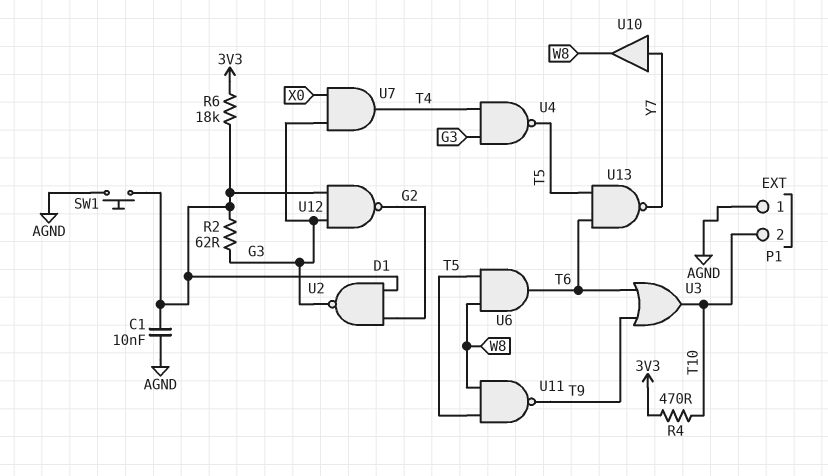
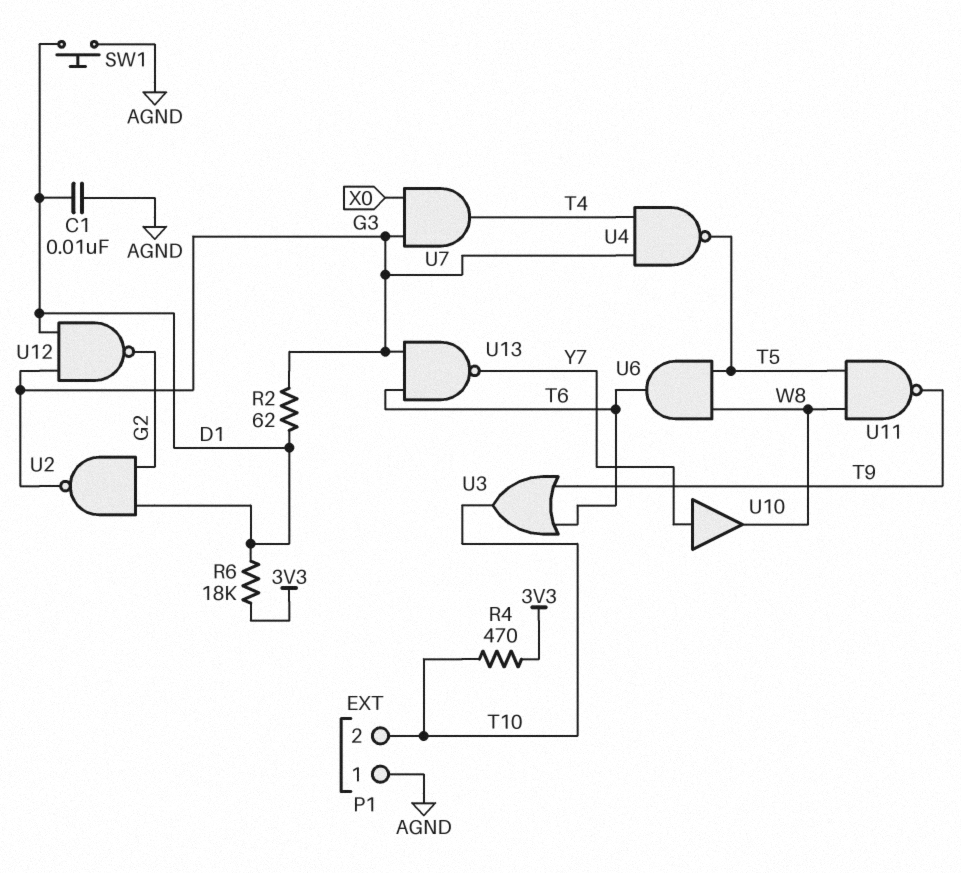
U13: NAND (in T5, in T6, out Y7) -> NAND (in G3, in T6, out Y7)

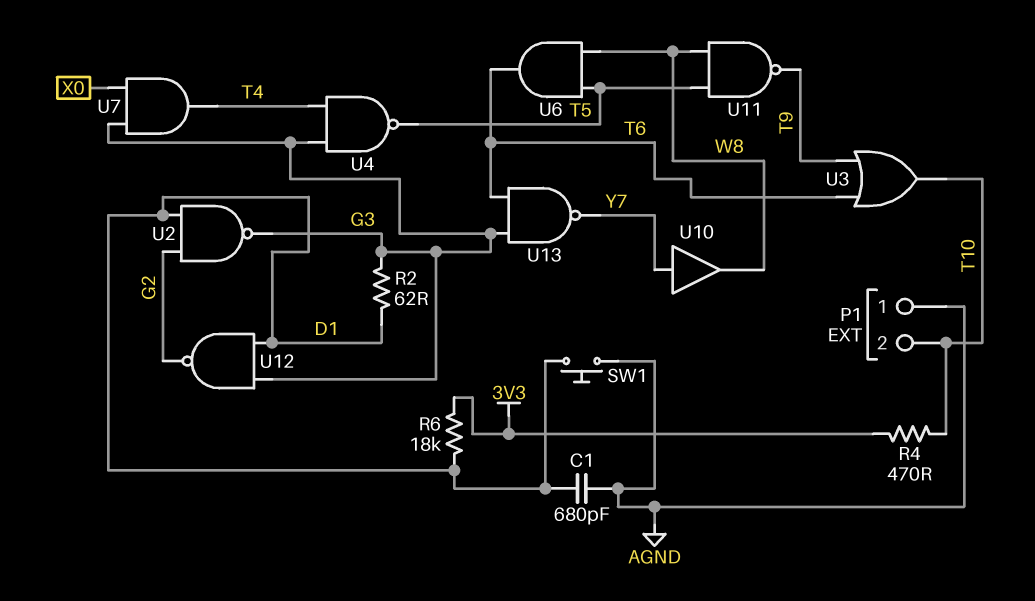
C1: 10nF (AGND, D1) -> 680pF (AGND, D1)

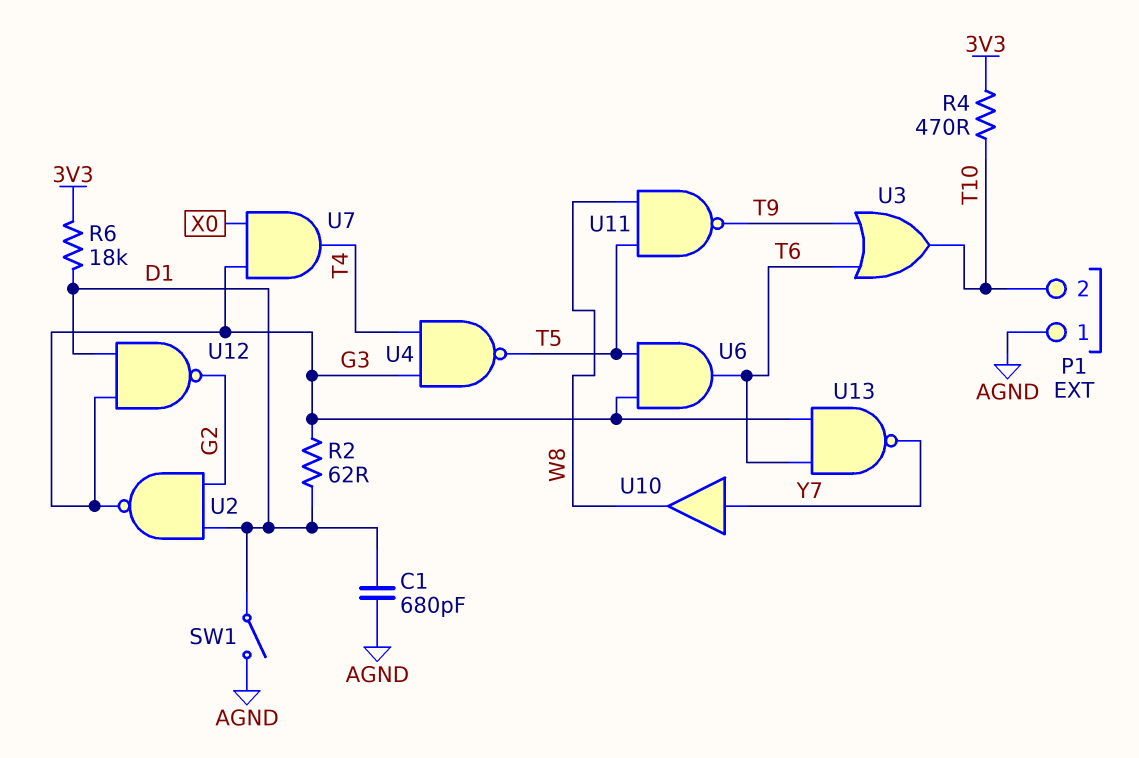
SW1: button (AGND, D1) -> switch (AGND, D1)
U6: AND (in T5, in W8, out T6) -> AND (in G3, in T5, out T6)

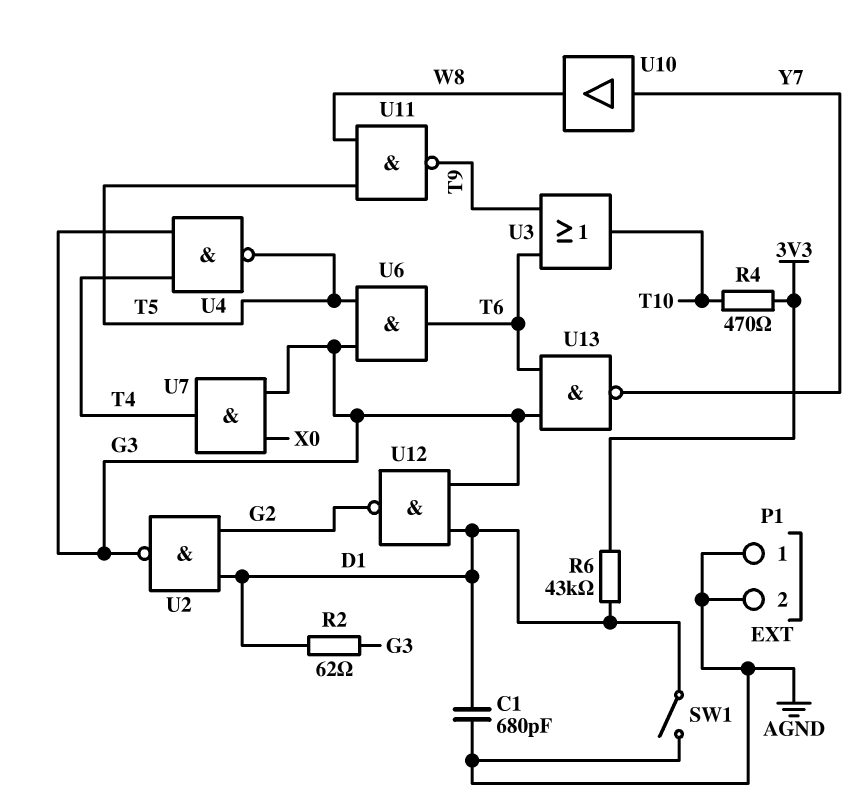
P1 pin 2: T10 -> AGND
R6: 18k (3V3, D1) -> 43k (3V3, D1)

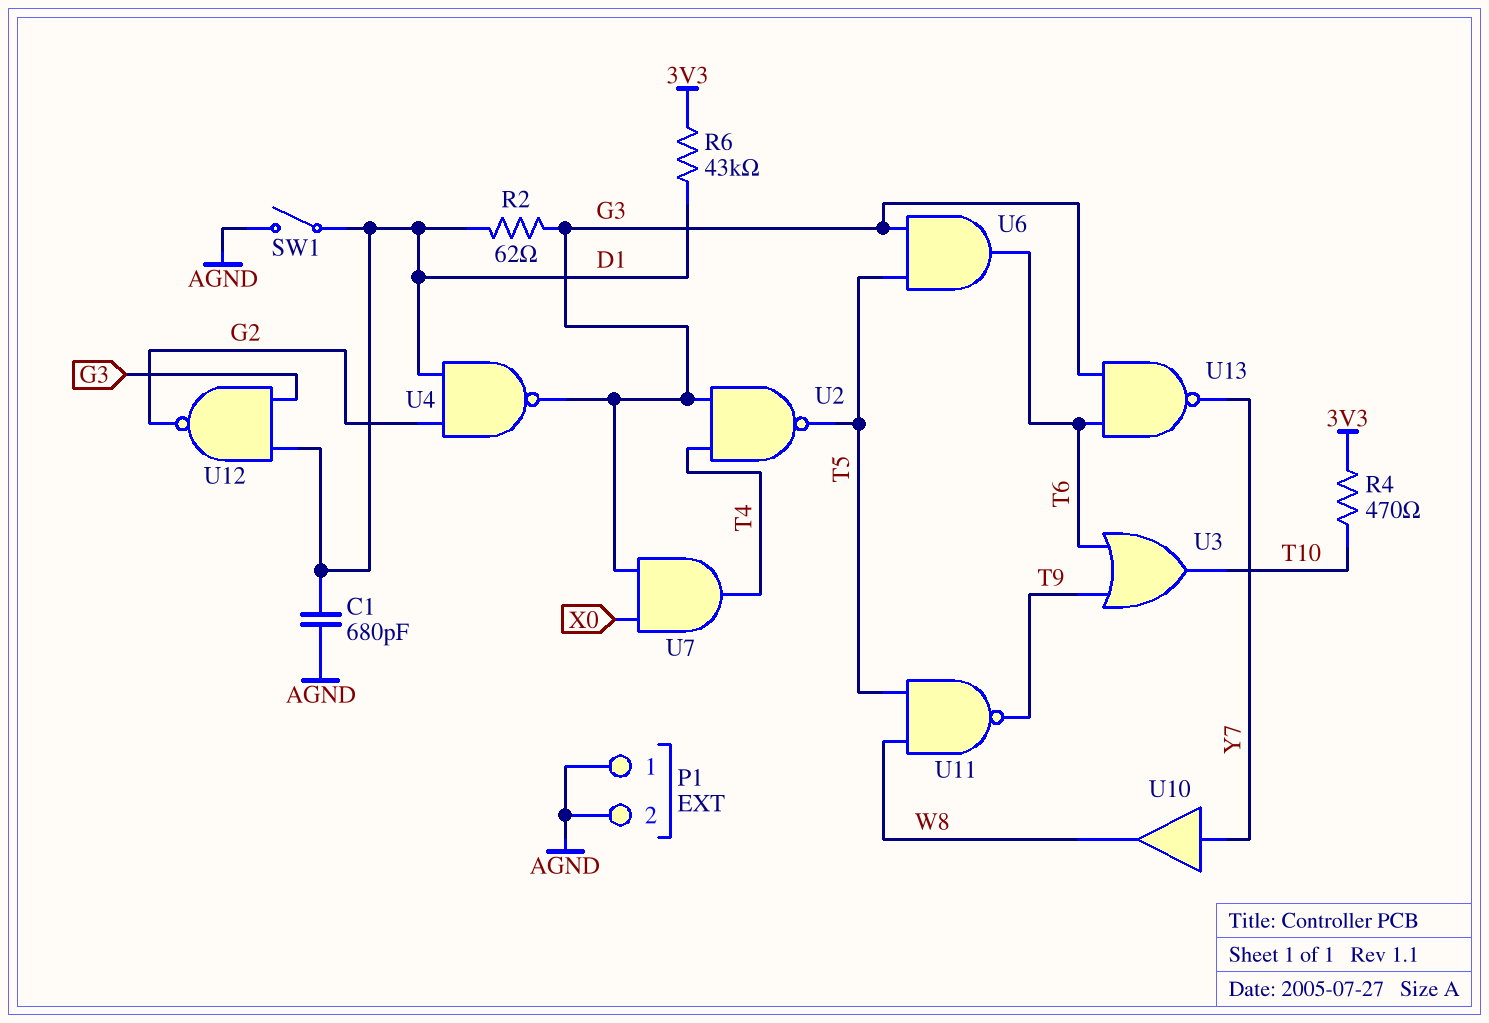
U2: NAND (in D1, in G2, out G3) -> NAND (in G3, in T4, out T5)
U4: NAND (in G3, in T4, out T5) -> NAND (in D1, in G2, out G3)

